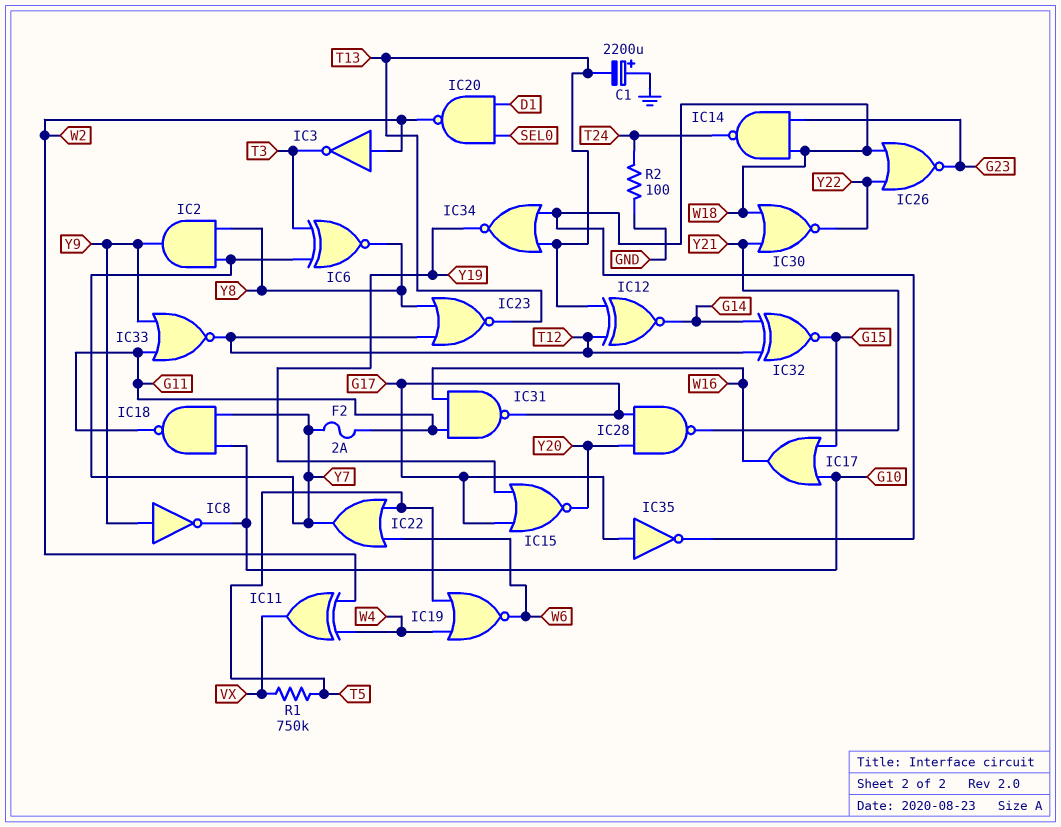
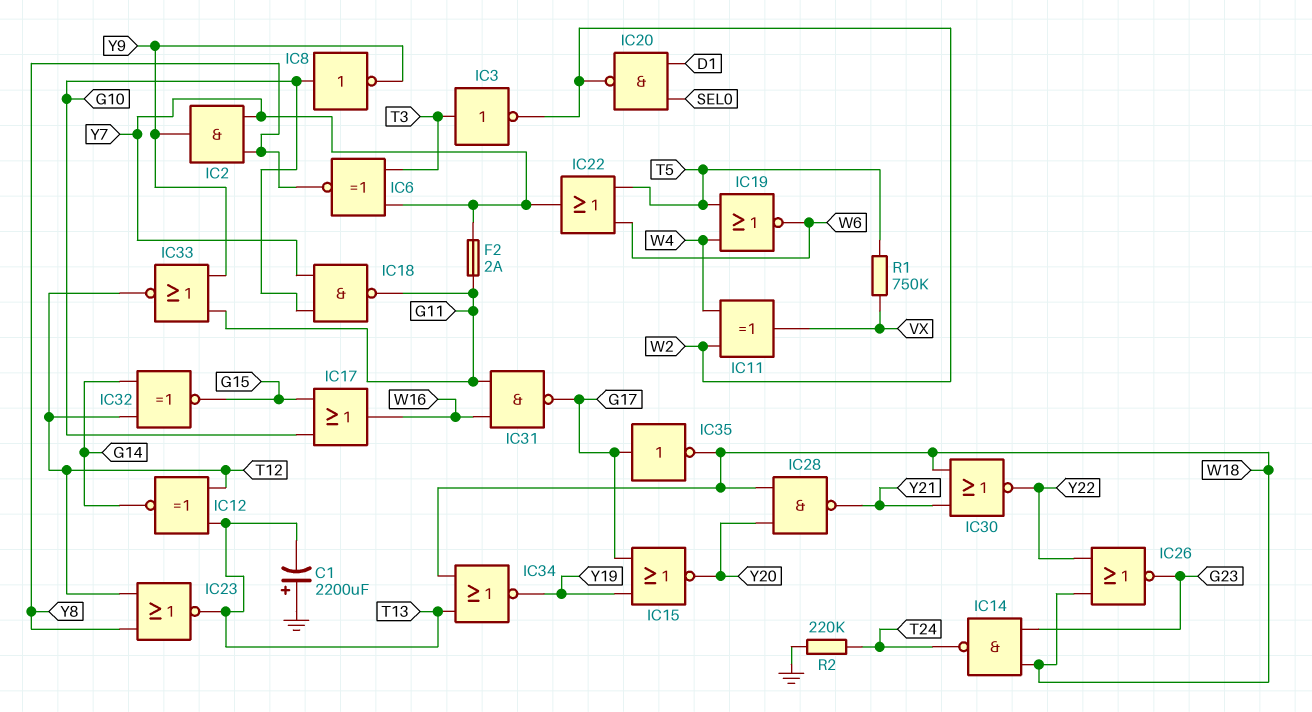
IC3: NOT (in W2, out T3) -> NOT (in T3, out W2)
IC8: NOT (in Y9, out G10) -> NOT (in G10, out Y9)
IC28: NAND (in G17, in Y20, out Y21) -> NAND (in W18, in Y20, out Y21)
R2: 100 (GND, T24) -> 220k (GND, T24)

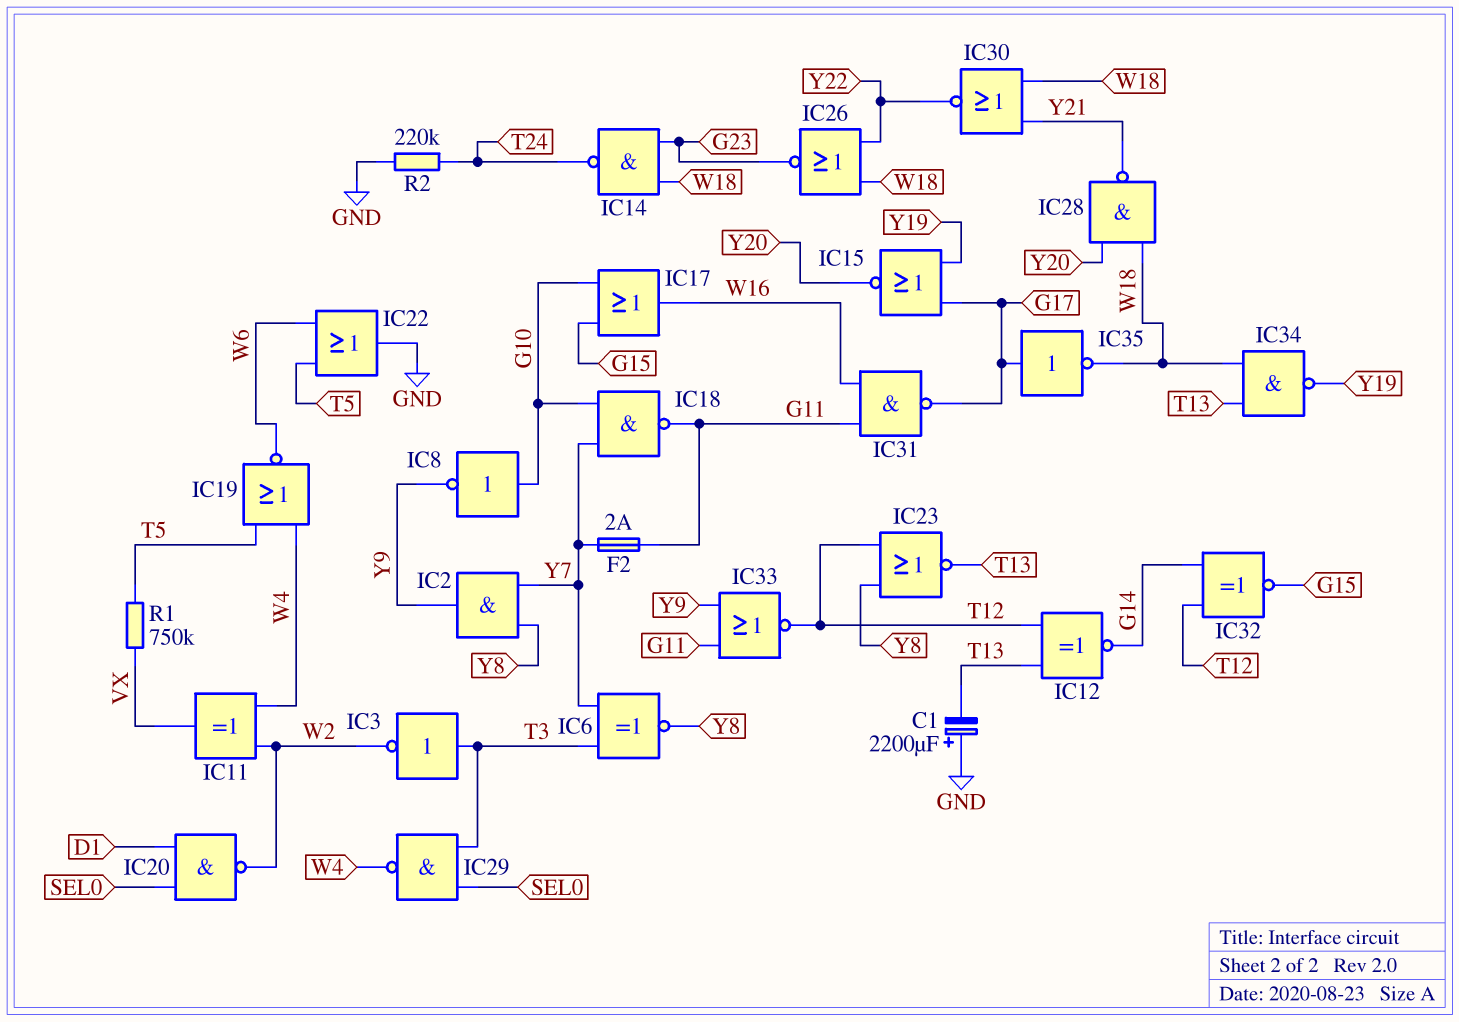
IC22: OR (in T5, in W6, out Y7) -> OR (in T5, in W6, out GND)
IC29: none -> NAND (in SEL0, in T3, out W4)
IC34: NOR (in T13, in W18, out Y19) -> NAND (in T13, in W18, out Y19)

